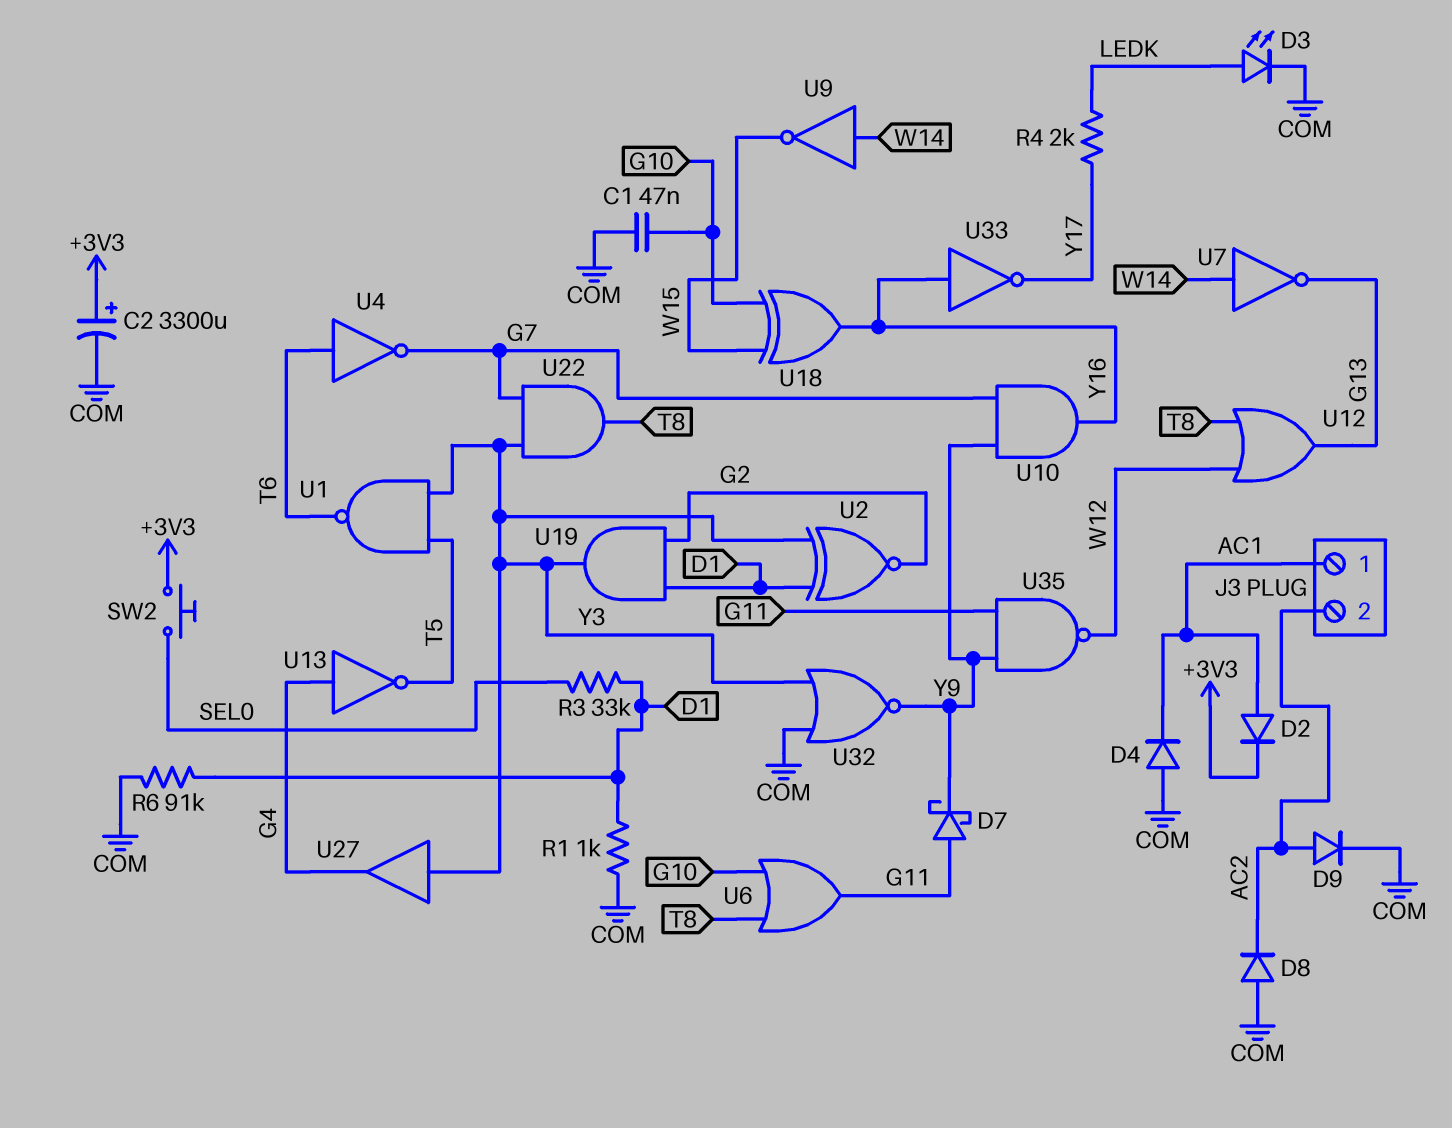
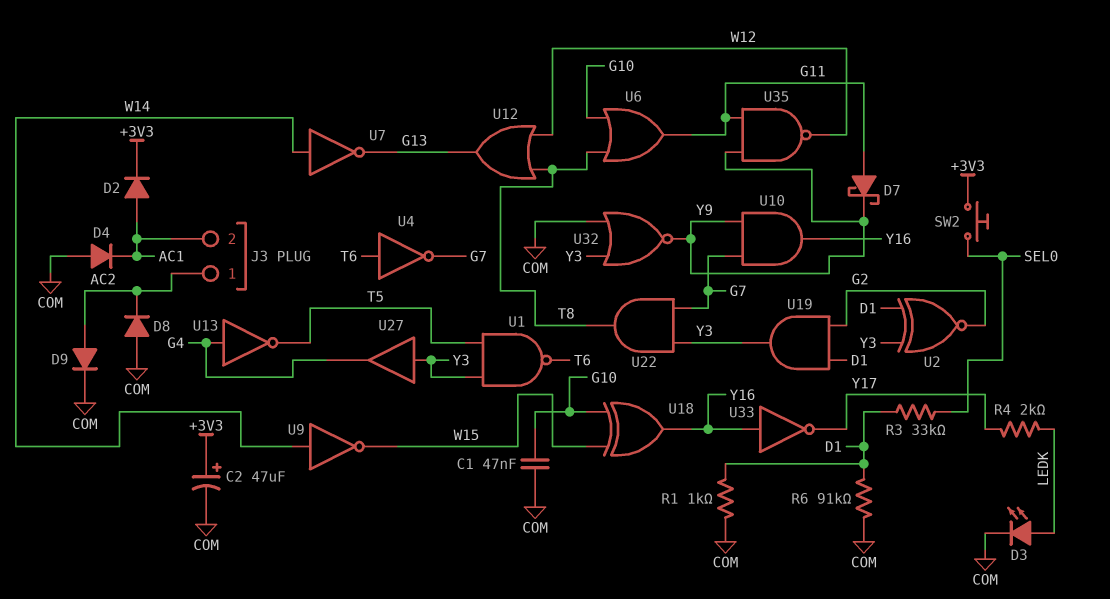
C2: 3300uF (plus +3V3, minus COM) -> 47uF (plus +3V3, minus COM)
J3 pin 1: AC1 -> AC2
J3 pin 2: AC2 -> AC1

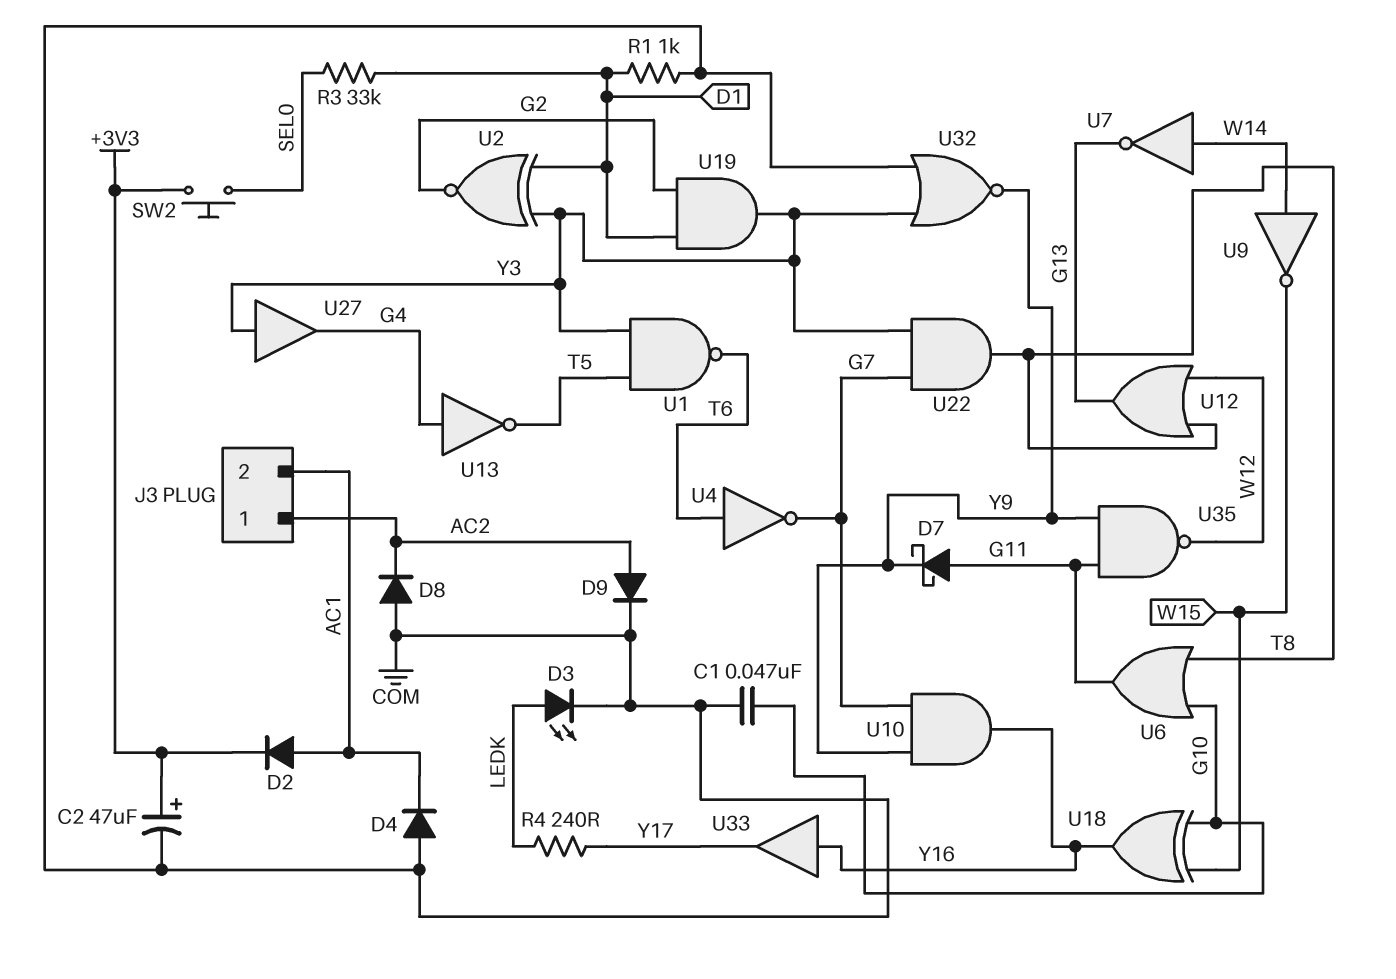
R4: 2k (LEDK, Y17) -> 240 (LEDK, Y17)
R6: 91k (COM, D1) -> none
U33: NOT (in Y16, out Y17) -> buffer (in Y16, out Y17)

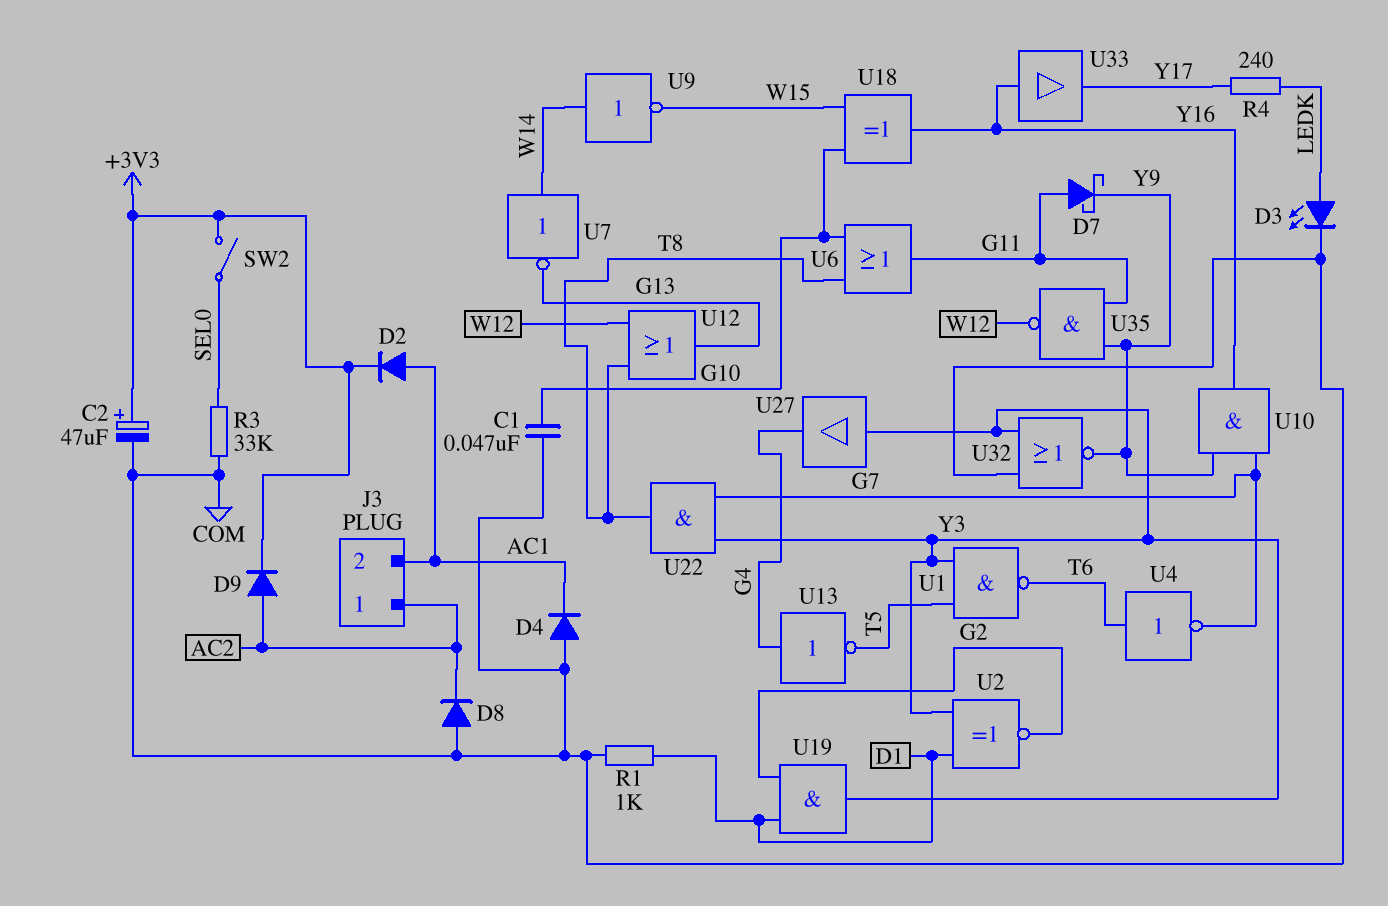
D9: diode (A AC2, K COM) -> diode (A AC2, K +3V3)
R3: 33k (D1, SEL0) -> 33k (COM, SEL0)
SW2: button (+3V3, SEL0) -> switch (+3V3, SEL0)

